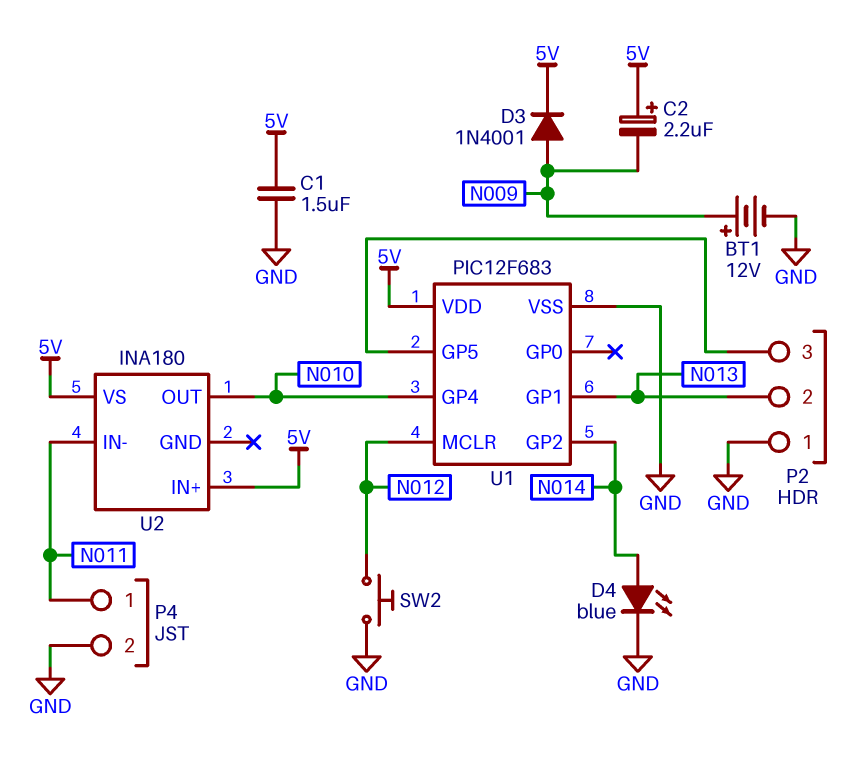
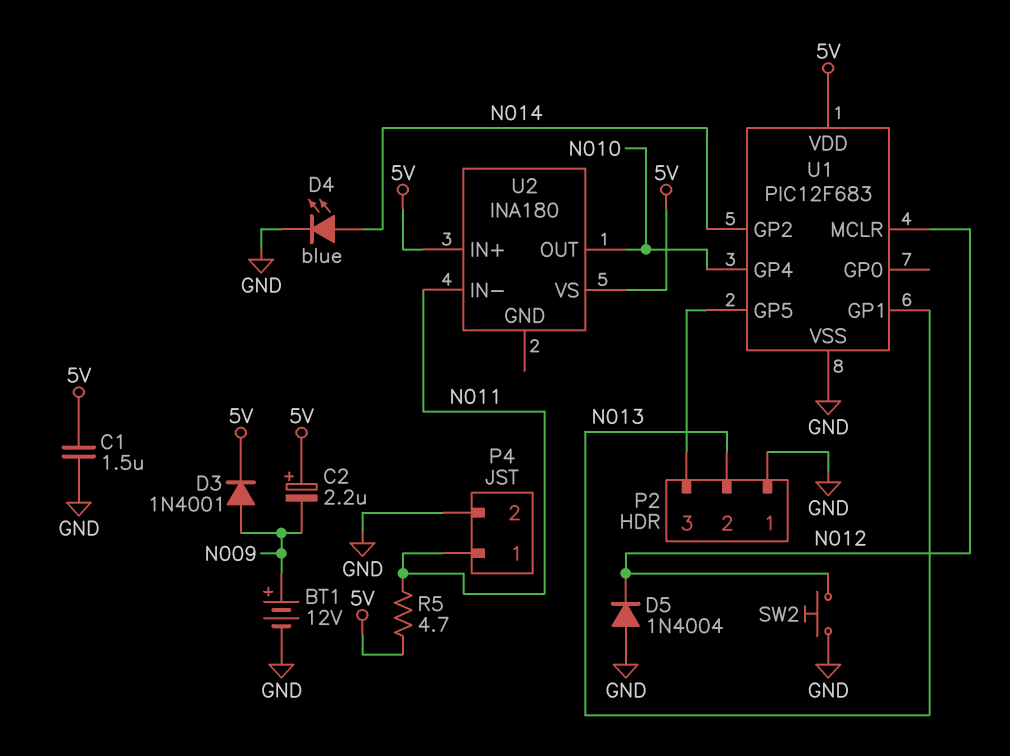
D5: none -> diode 1N4004 (A GND, K N012)
R5: none -> 4.7 (5V, N011)

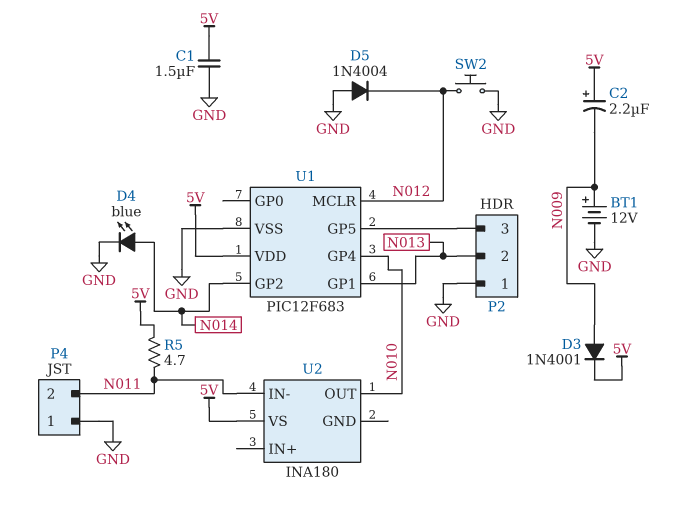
P4 pin 1: N011 -> GND
P4 pin 2: GND -> N011
U2 pin IN+: 5V -> none

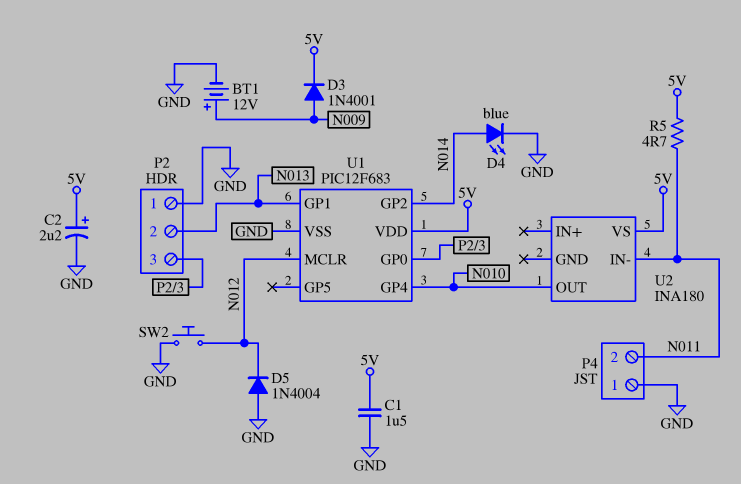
C2: 2.2uF (plus 5V, minus N009) -> 2.2uF (plus 5V, minus GND)
U1 pin GP0: none -> P2/3
U1 pin GP5: P2/3 -> none

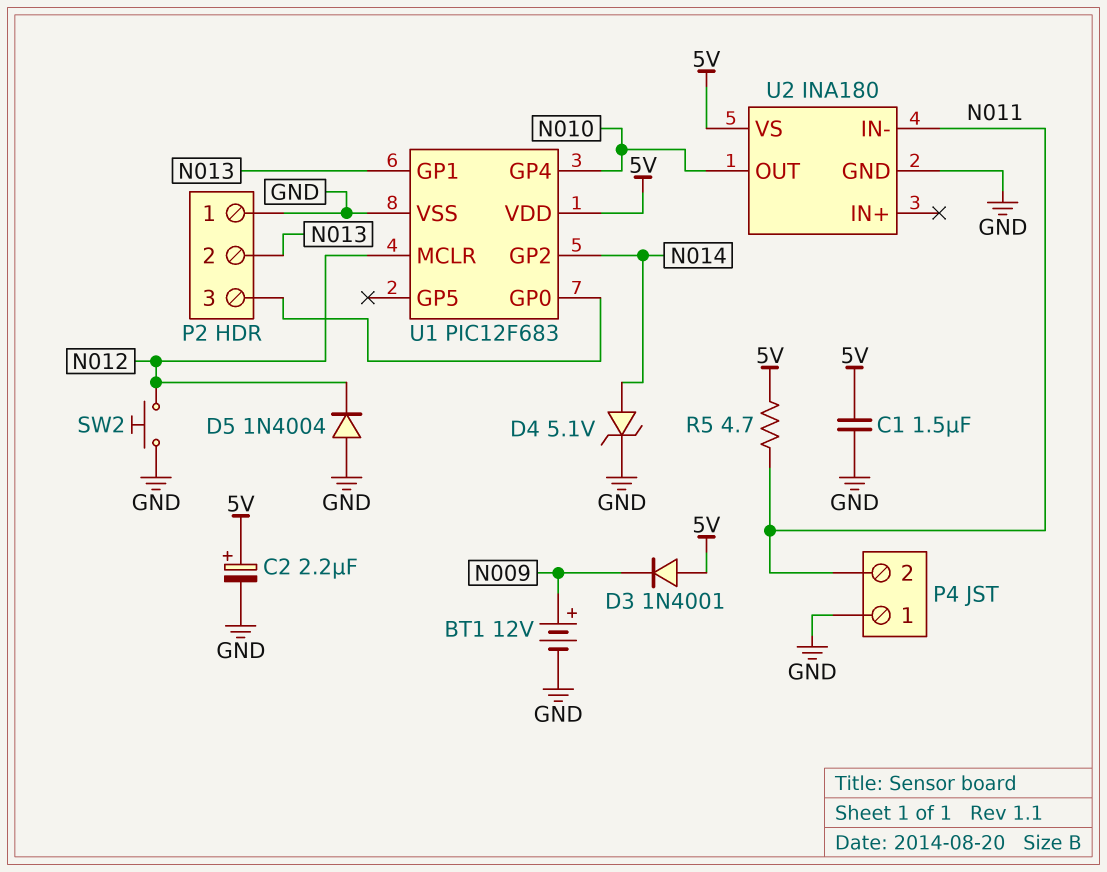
D3: diode 1N4001 (A N009, K 5V) -> diode 1N4001 (A 5V, K N009)
D4: LED blue (A N014, K GND) -> zener 5.1V (A N014, K GND)
U2 pin GND: none -> GND

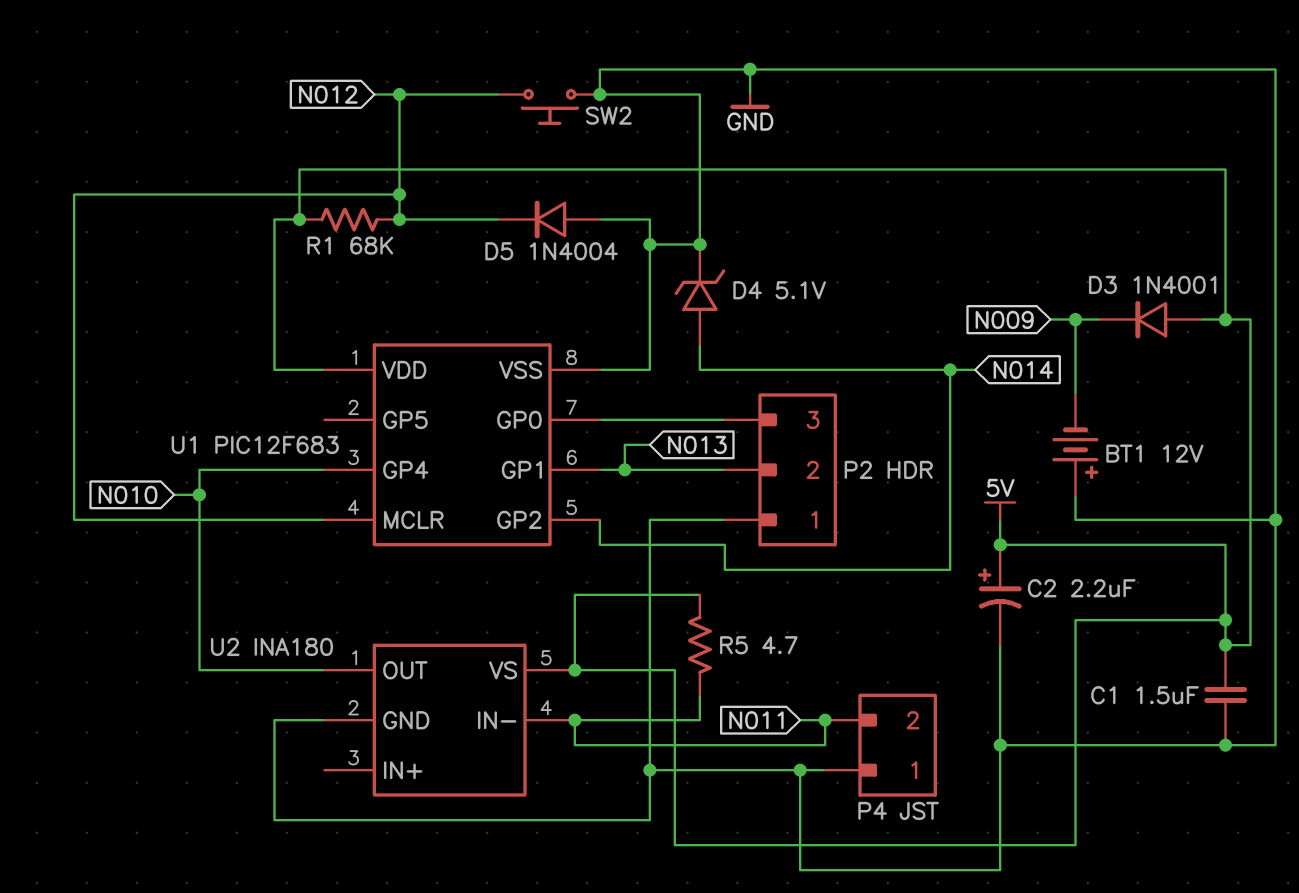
BT1: 12V (plus N009, minus GND) -> 12V (plus GND, minus N009)
R1: none -> 68k (5V, N012)

